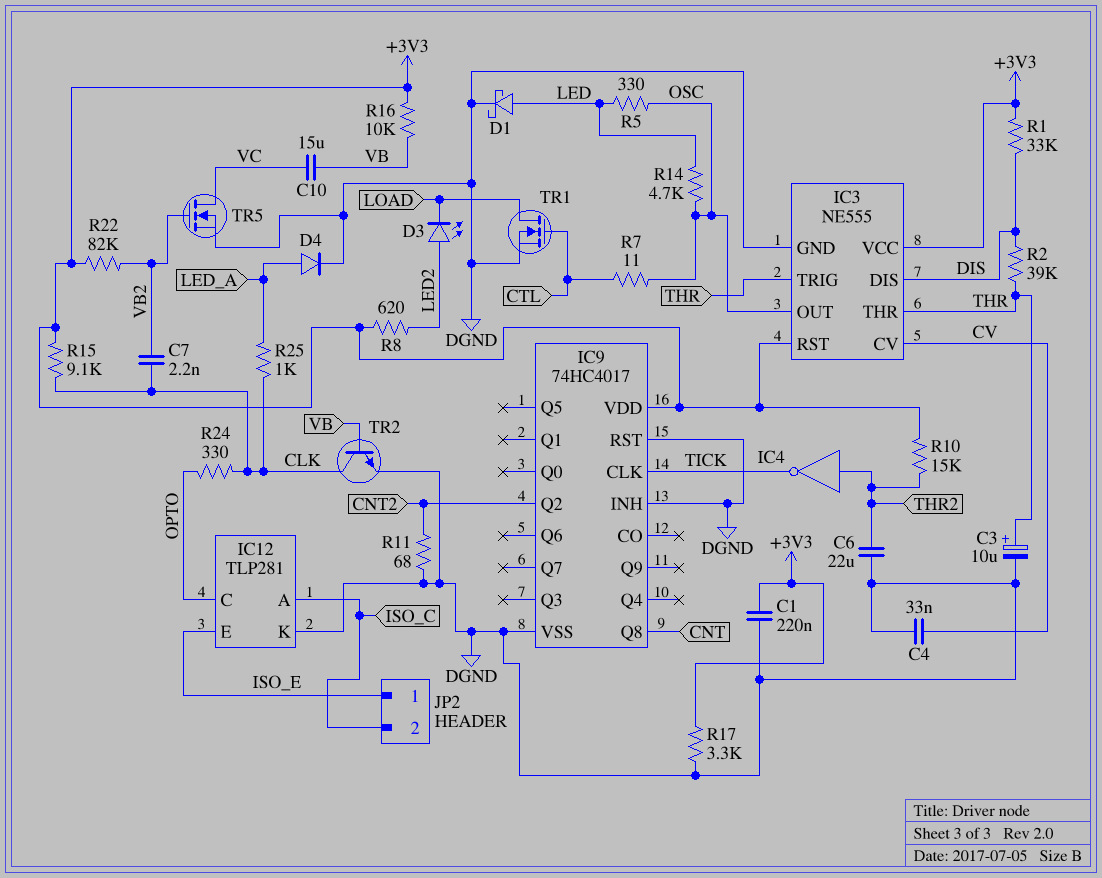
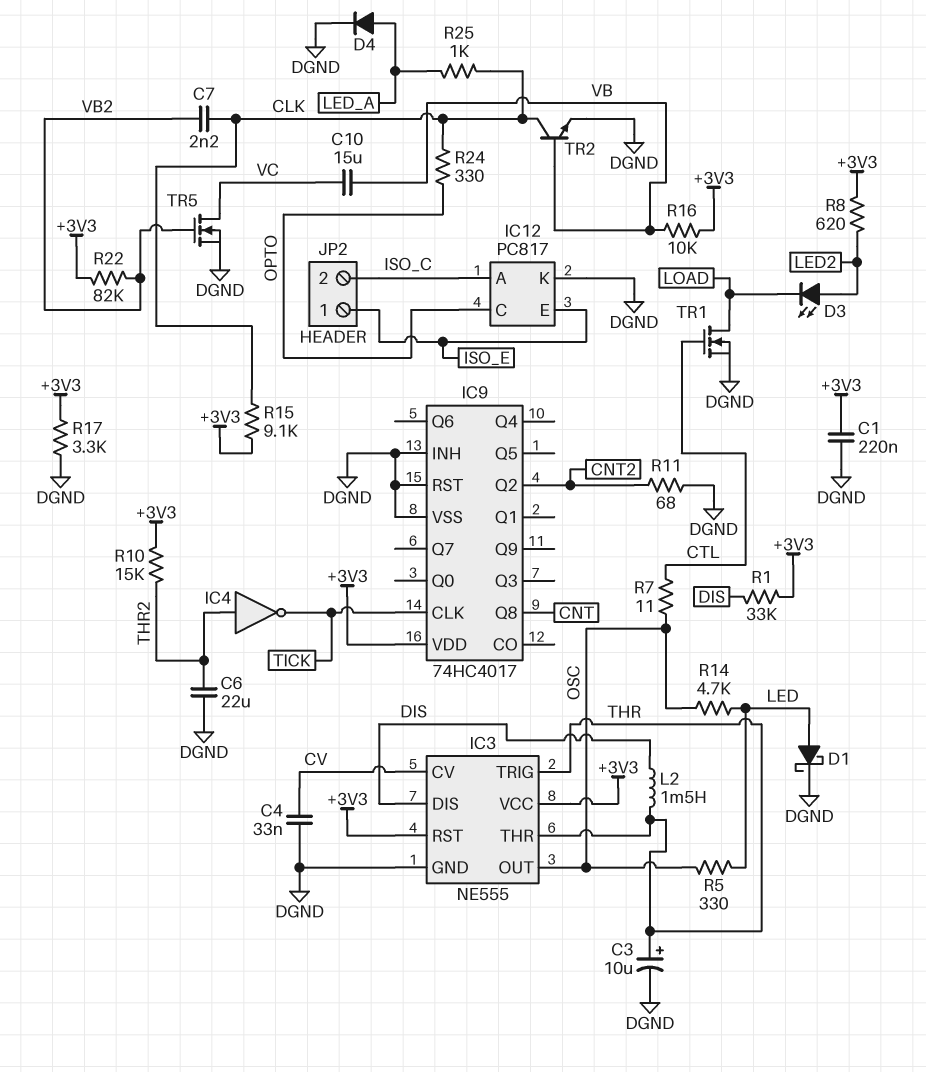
IC12: TLP281 -> PC817
L2: none -> 1.5mH (DIS, THR)
R2: 39k (DIS, THR) -> none

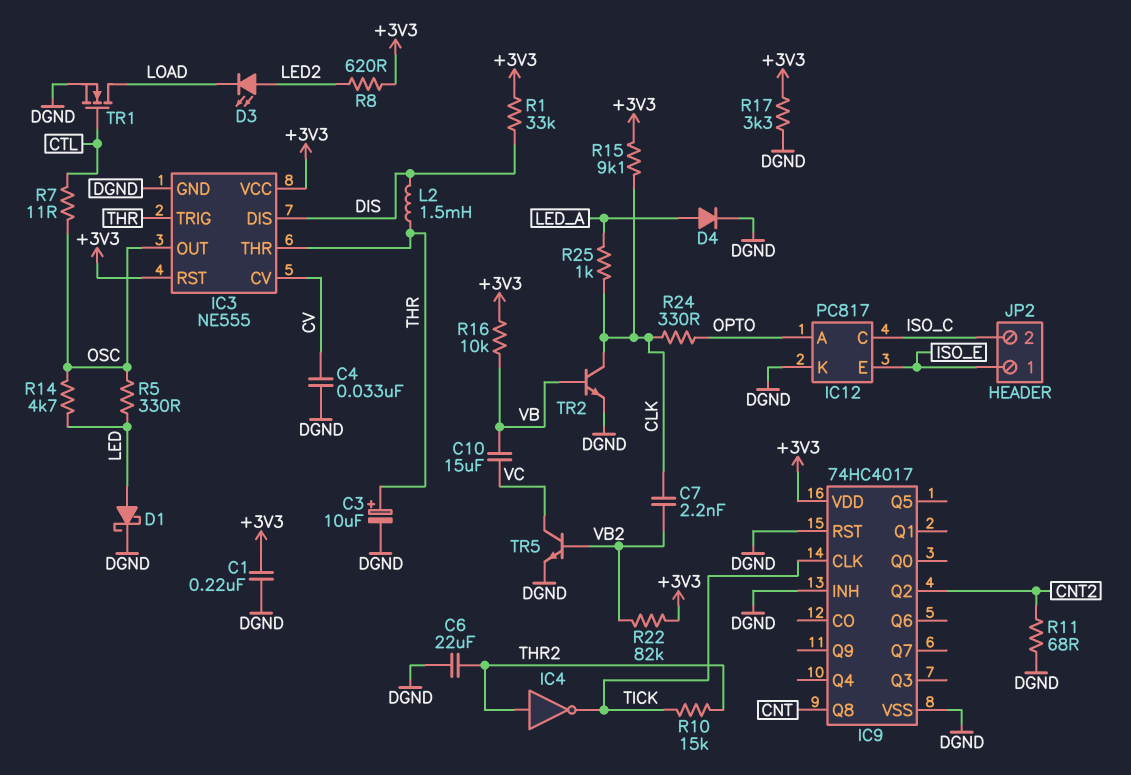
IC12 pin A: ISO_C -> OPTO
IC12 pin C: OPTO -> ISO_C
R10: 15k (+3V3, THR2) -> 15k (THR2, TICK)
TR5: NMOS (G VB2, D VC, S DGND) -> NPN (B VB2, C VC, E DGND)

